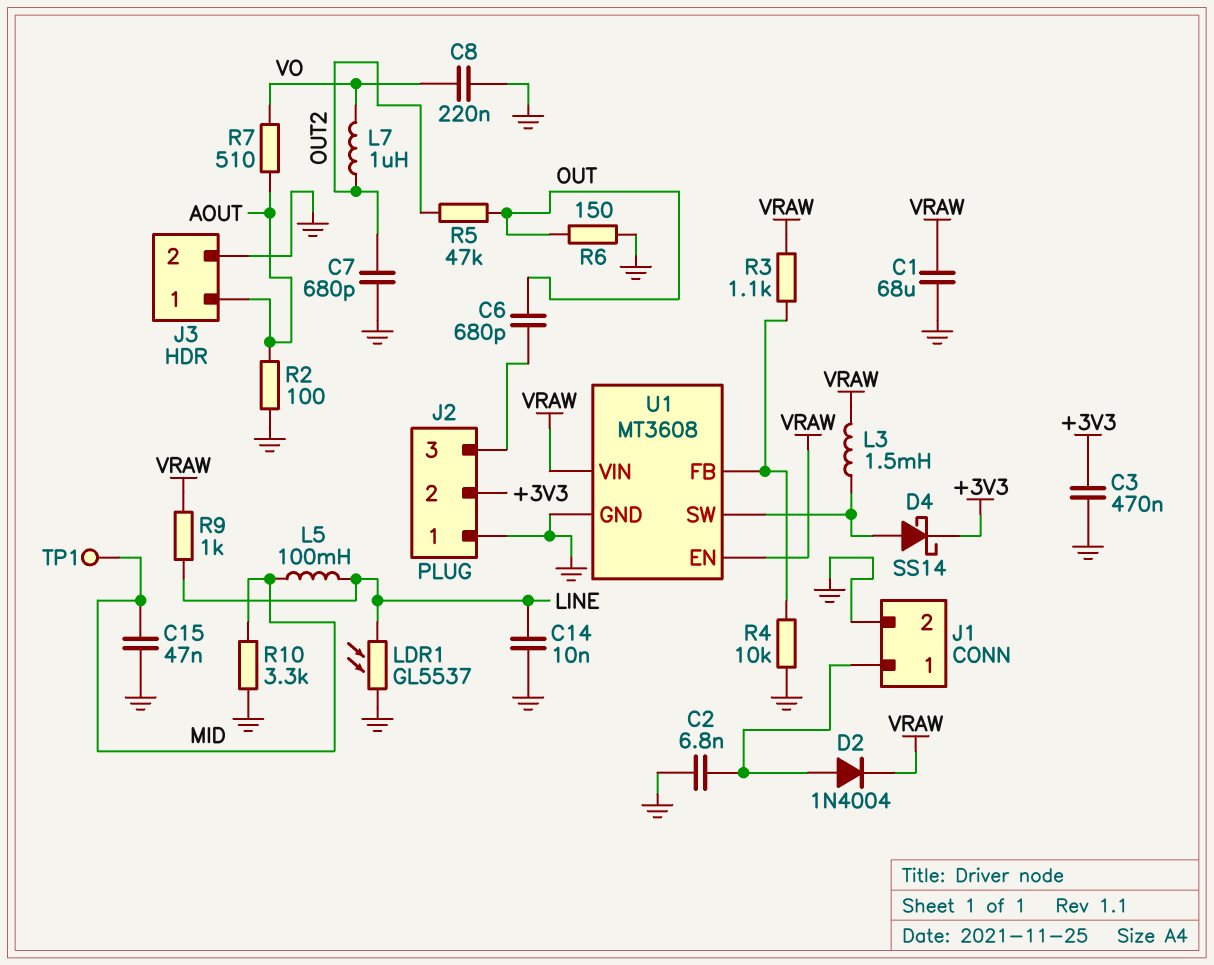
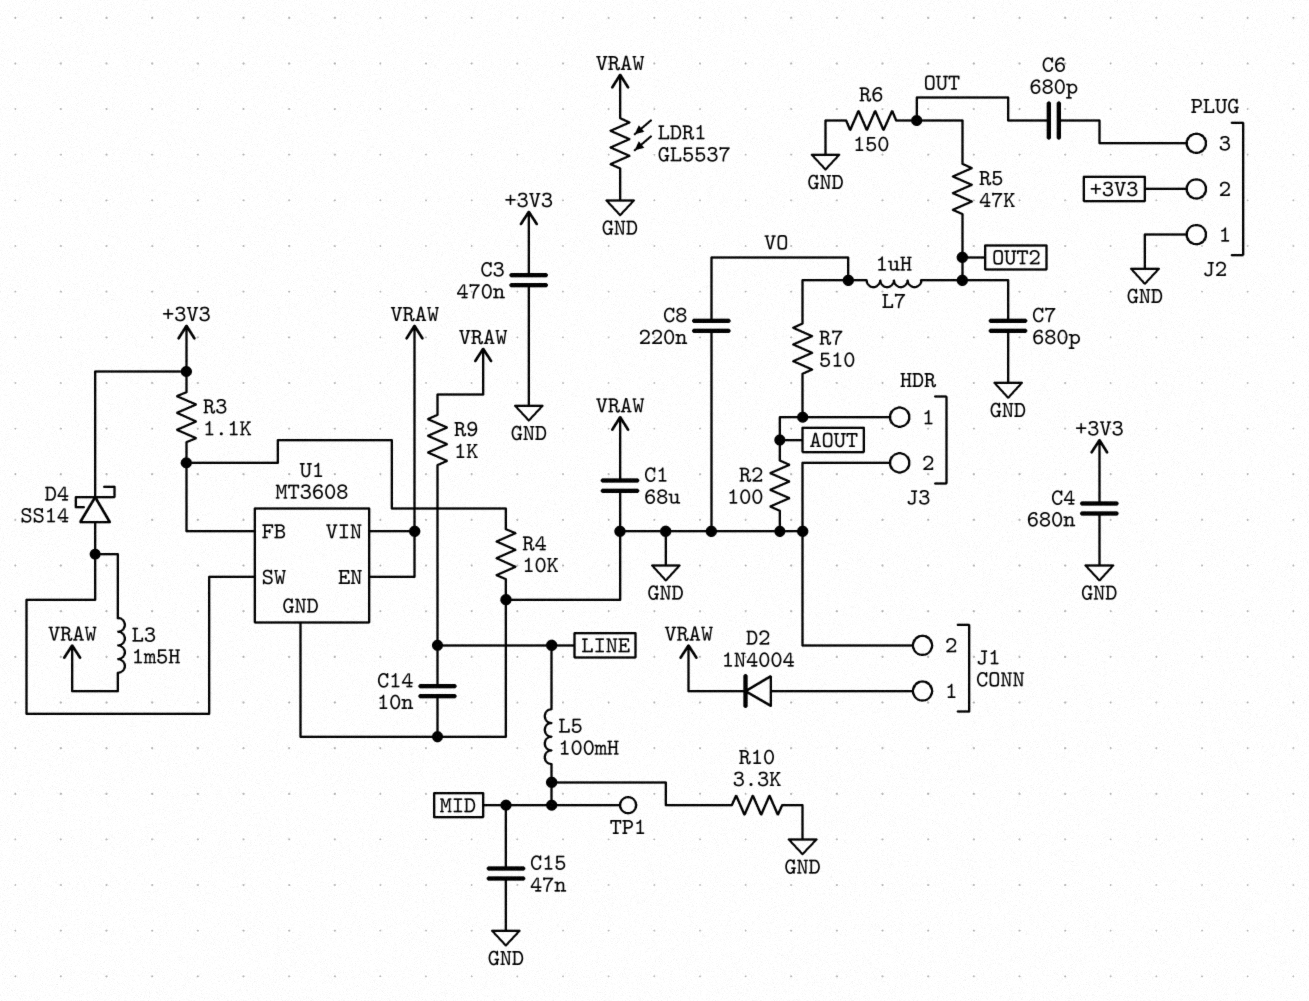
C2: 6.8nF (GND, J1/1) -> none
C4: none -> 680nF (+3V3, GND)
LDR1: GL5537 (GND, LINE) -> GL5537 (GND, VRAW)
R3: 1.1k (U1/FB, VRAW) -> 1.1k (+3V3, U1/FB)

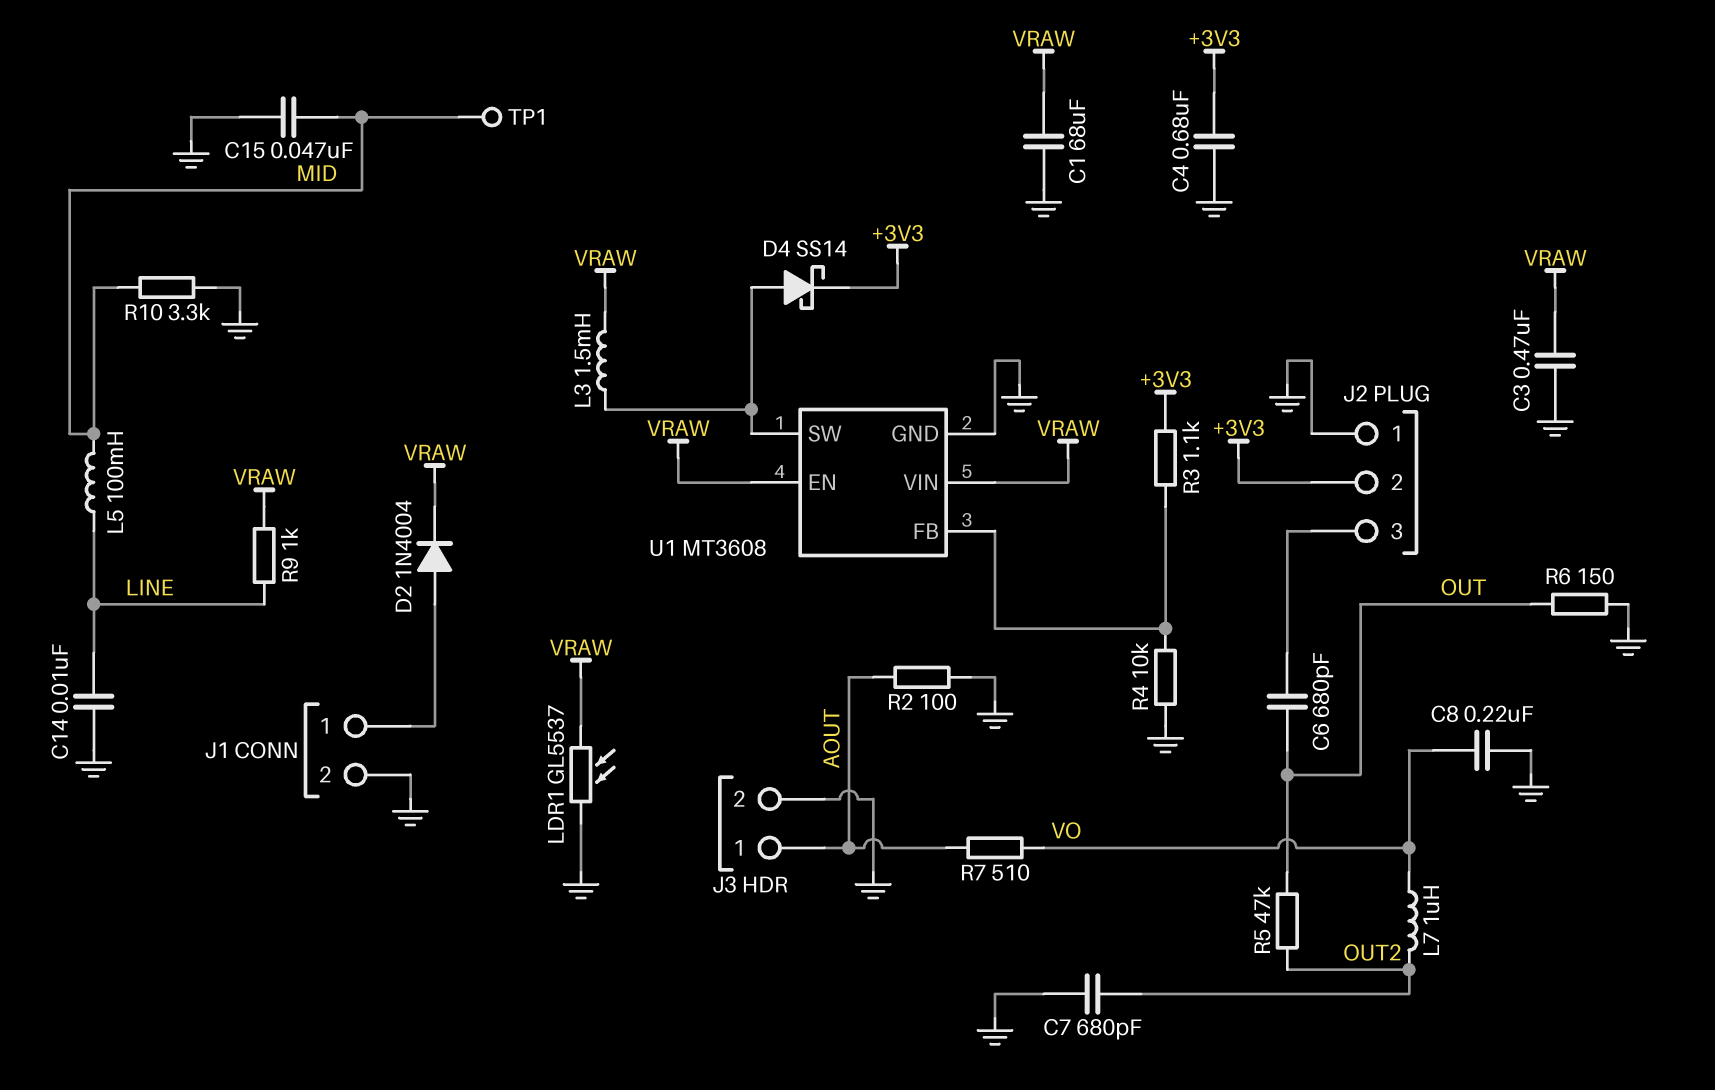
C3: 470nF (+3V3, GND) -> 470nF (GND, VRAW)

